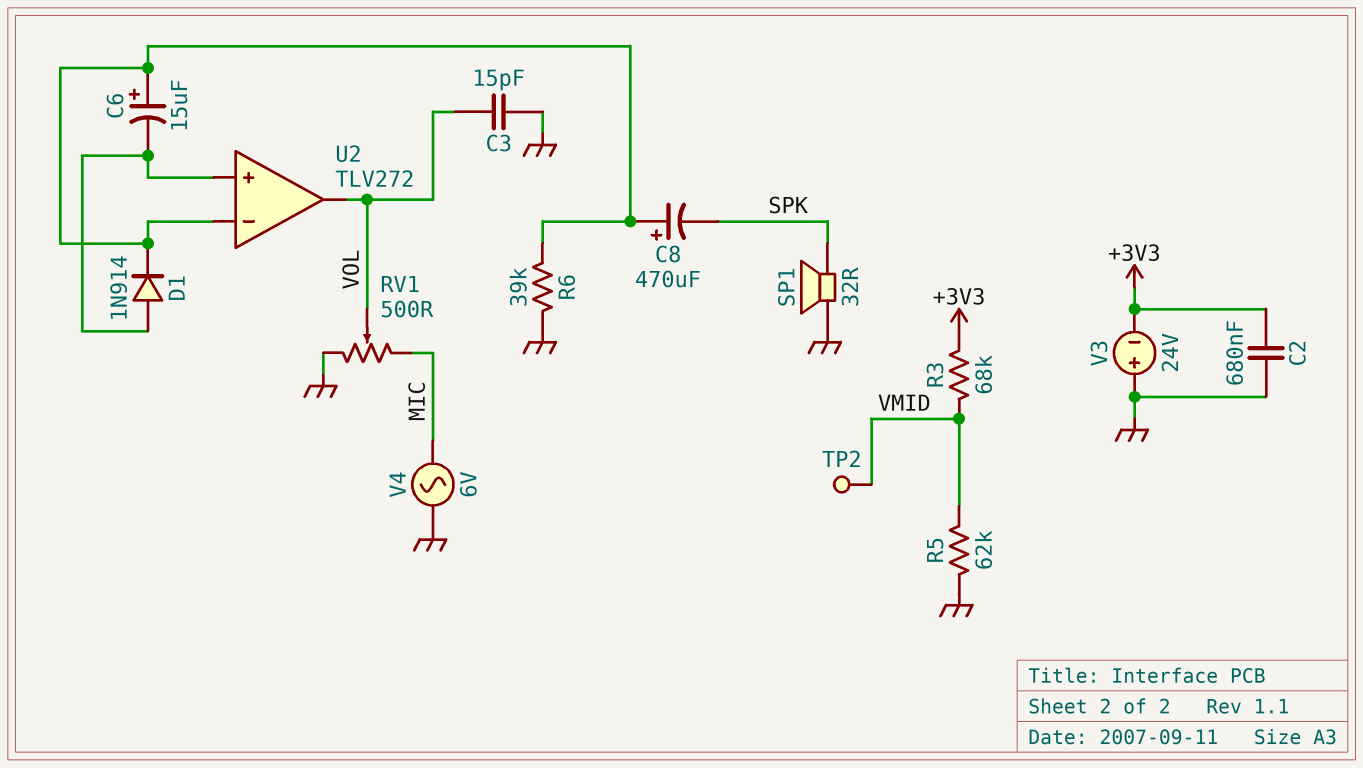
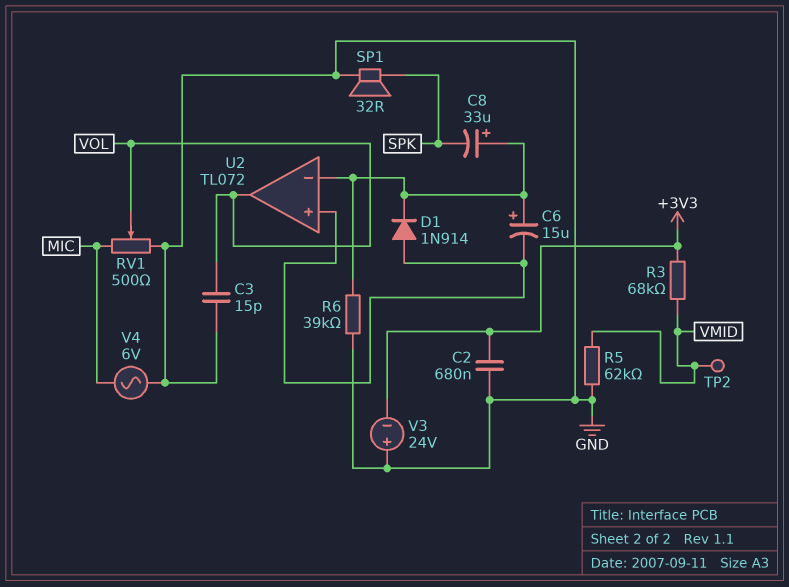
C8: 470uF (plus U2/in-, minus SPK) -> 33uF (plus U2/in-, minus SPK)
U2: TLV272 -> TL072

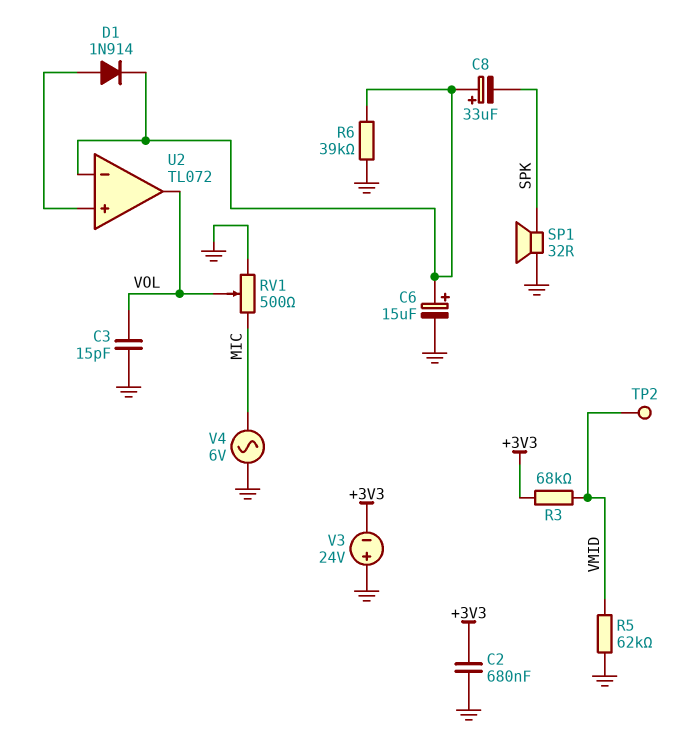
C6: 15uF (plus U2/in-, minus U2/in+) -> 15uF (plus U2/in-, minus GND)

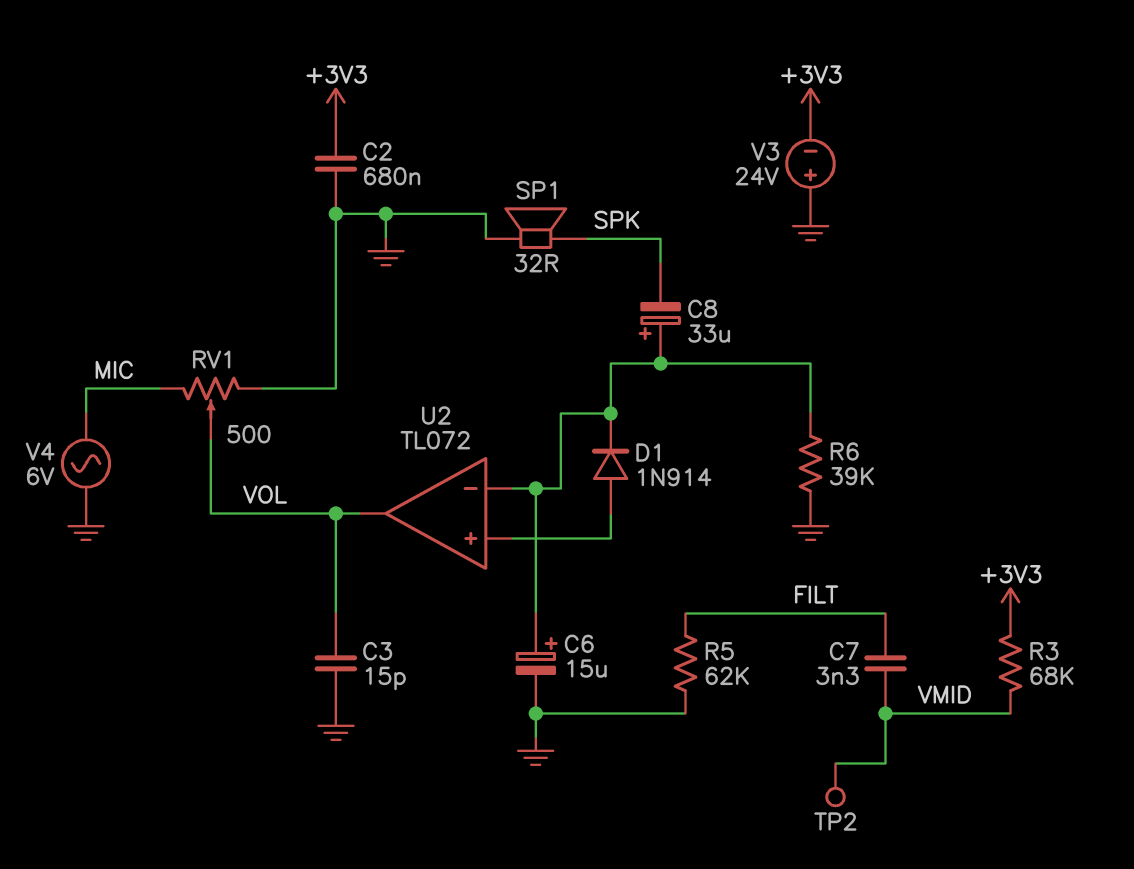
C7: none -> 3.3nF (FILT, VMID)
R5: 62k (GND, VMID) -> 62k (FILT, GND)

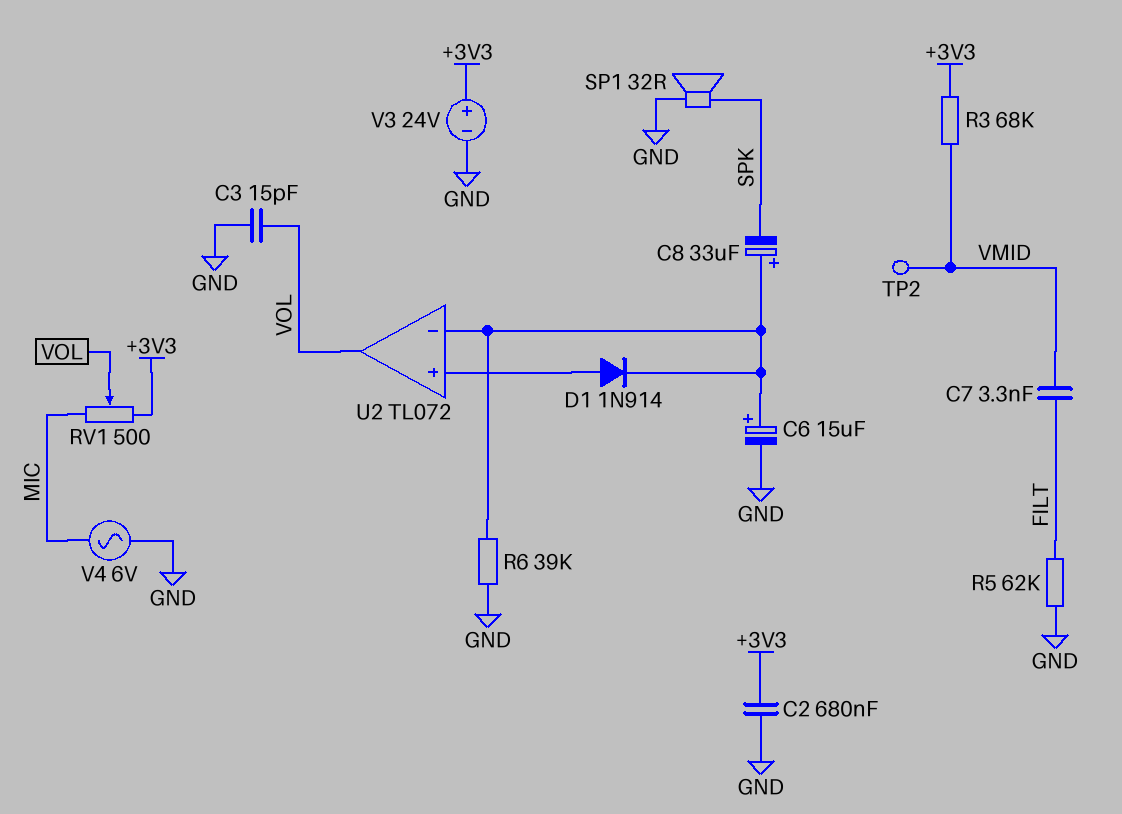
RV1: 500 (GND, MIC, wiper VOL) -> 500 (+3V3, MIC, wiper VOL)
V3: 24V (plus GND, minus +3V3) -> 24V (plus +3V3, minus GND)

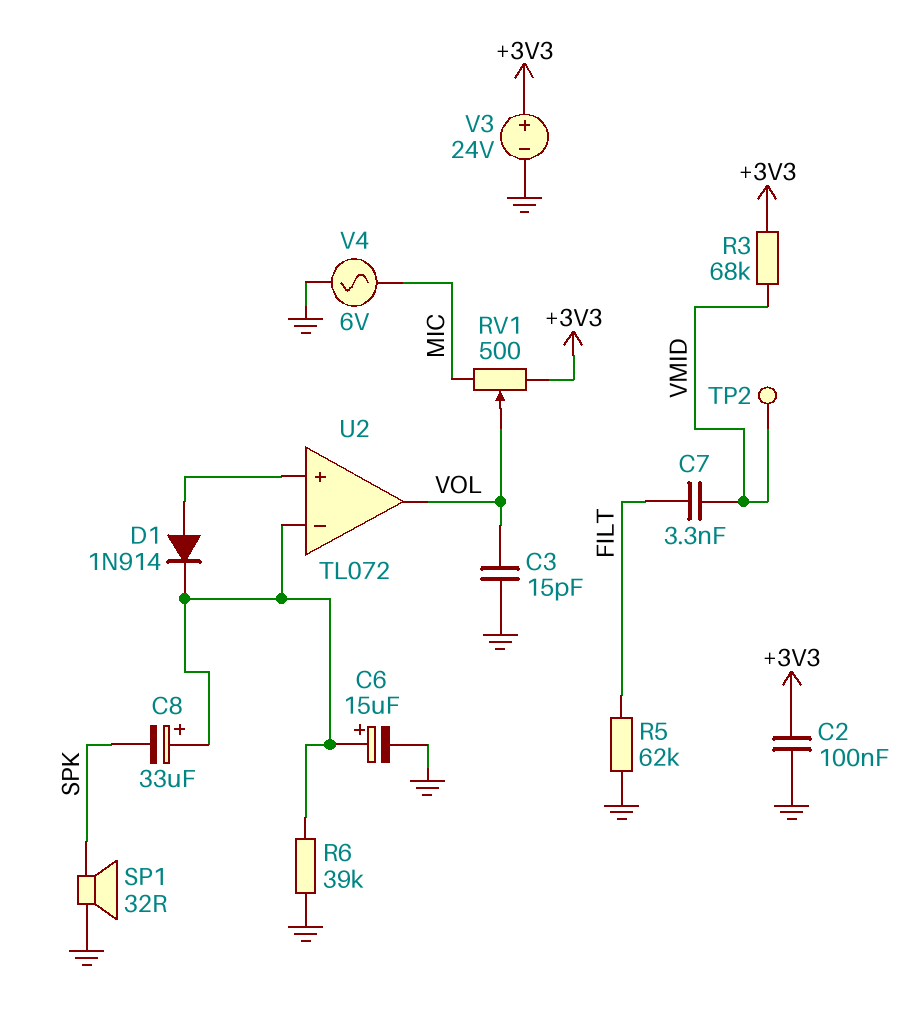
C2: 680nF (+3V3, GND) -> 100nF (+3V3, GND)

